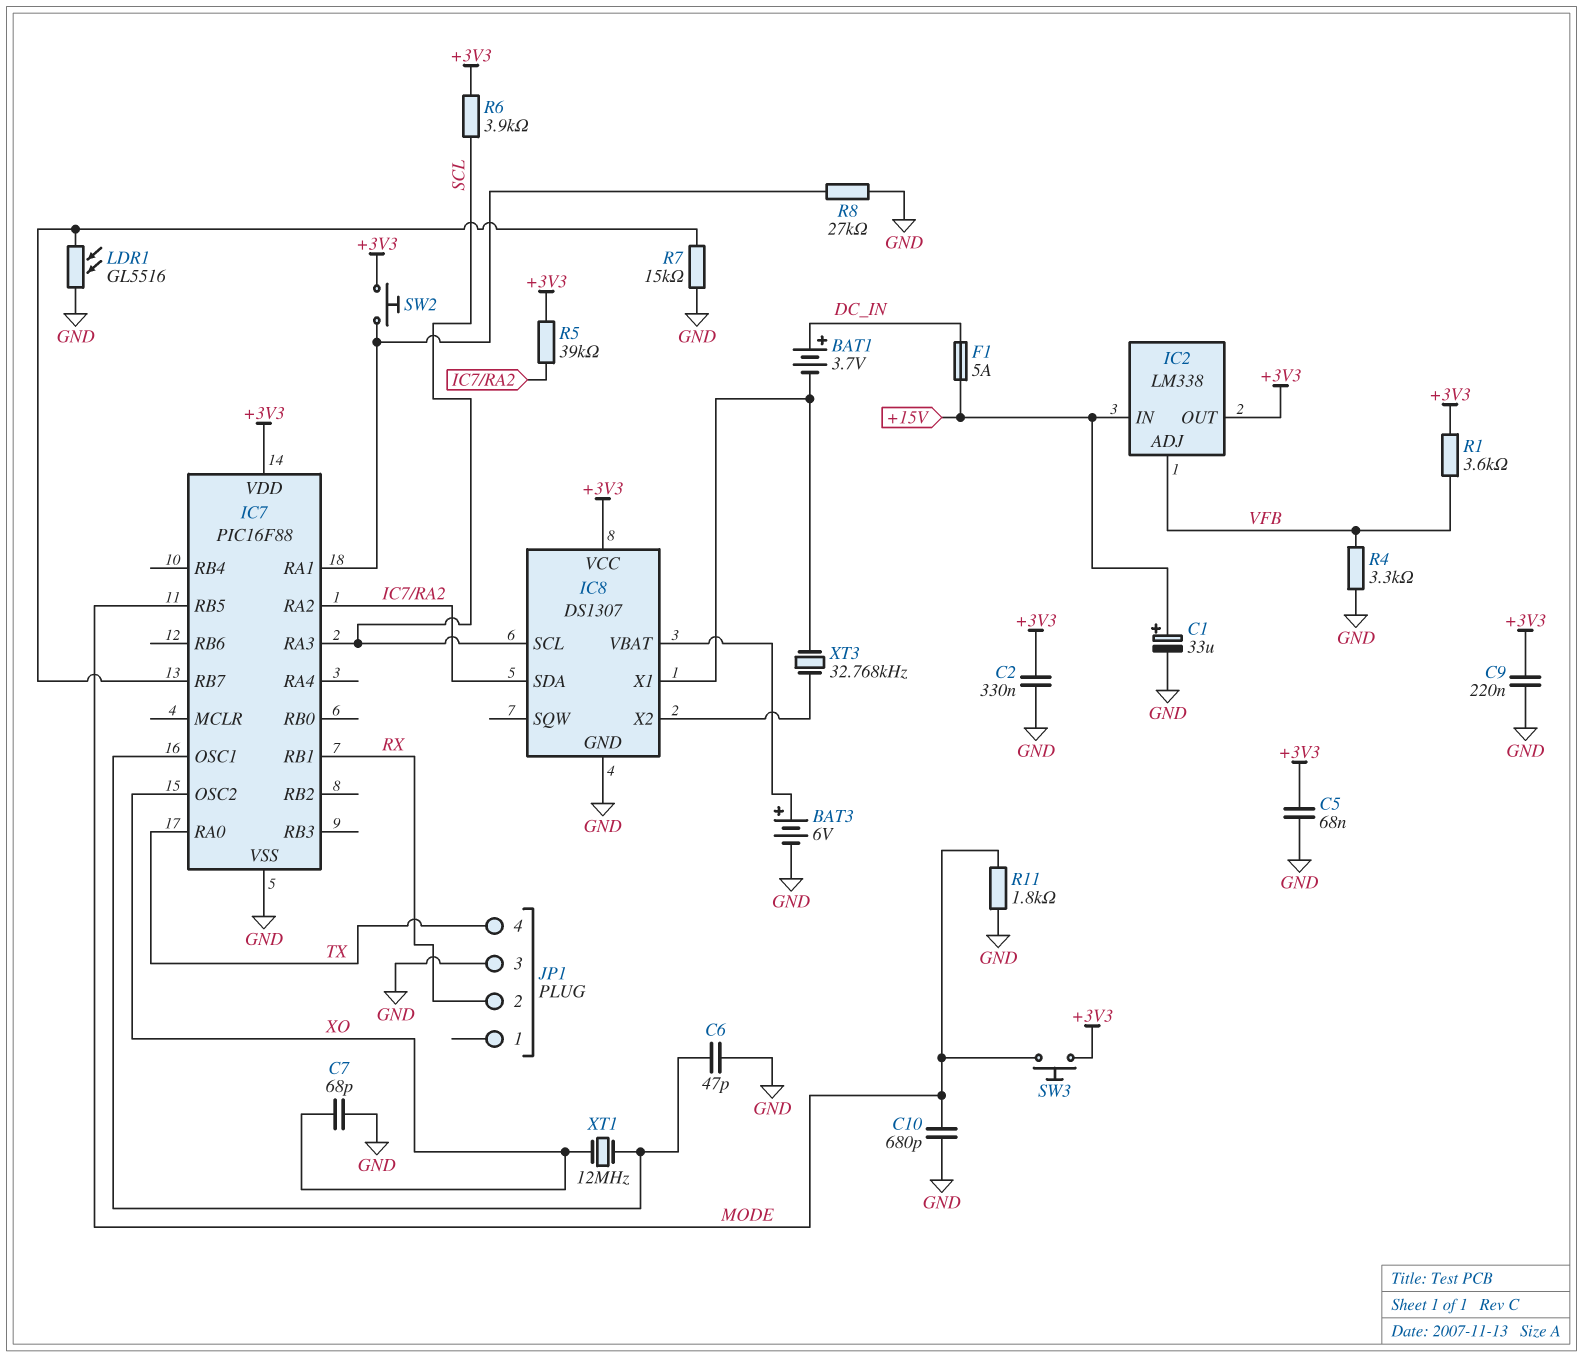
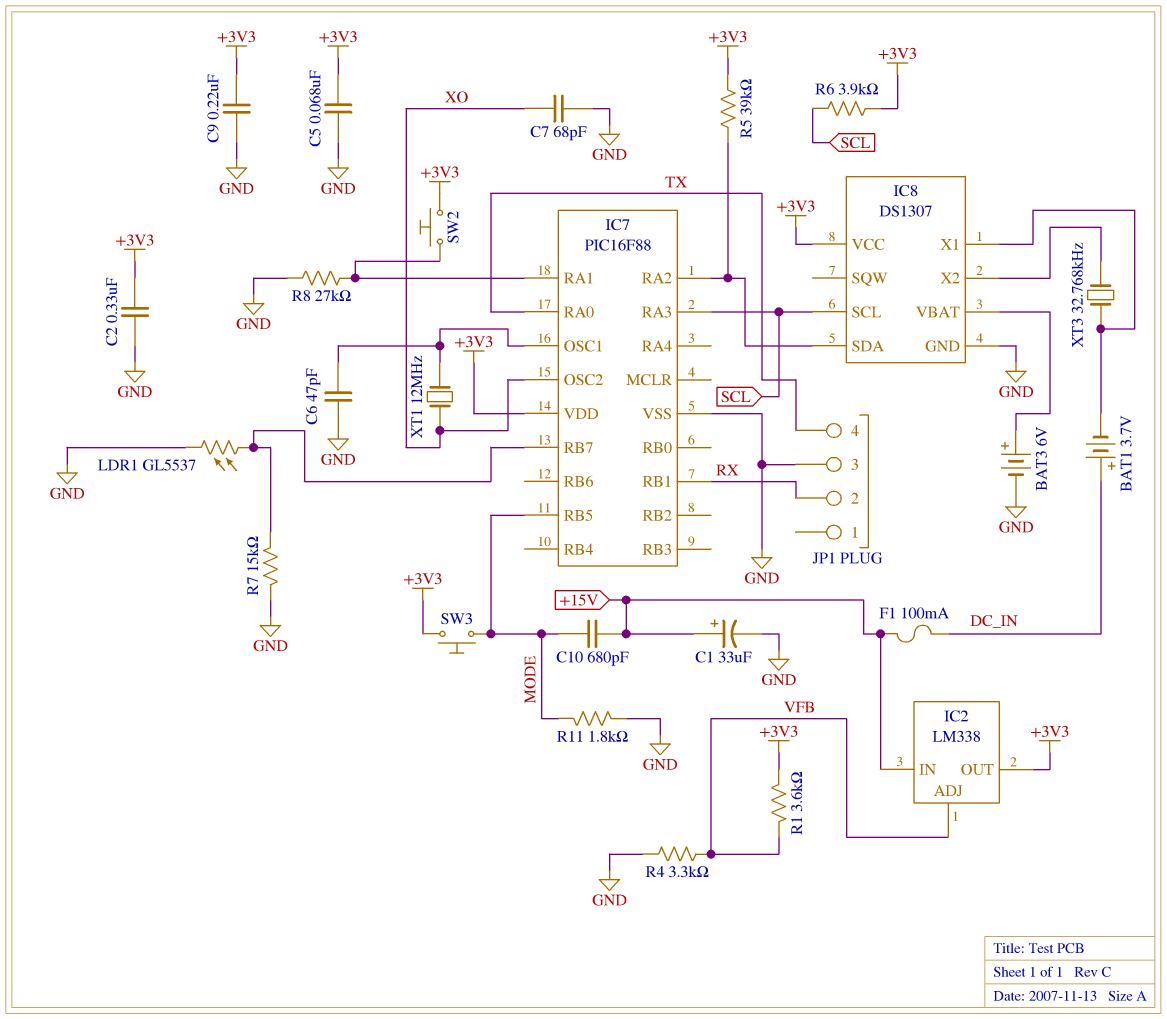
C10: 680pF (GND, MODE) -> 680pF (+15V, MODE)
F1: 5A (+15V, DC_IN) -> 100mA (+15V, DC_IN)
LDR1: GL5516 (GND, IC7/RB7) -> GL5537 (GND, IC7/RB7)

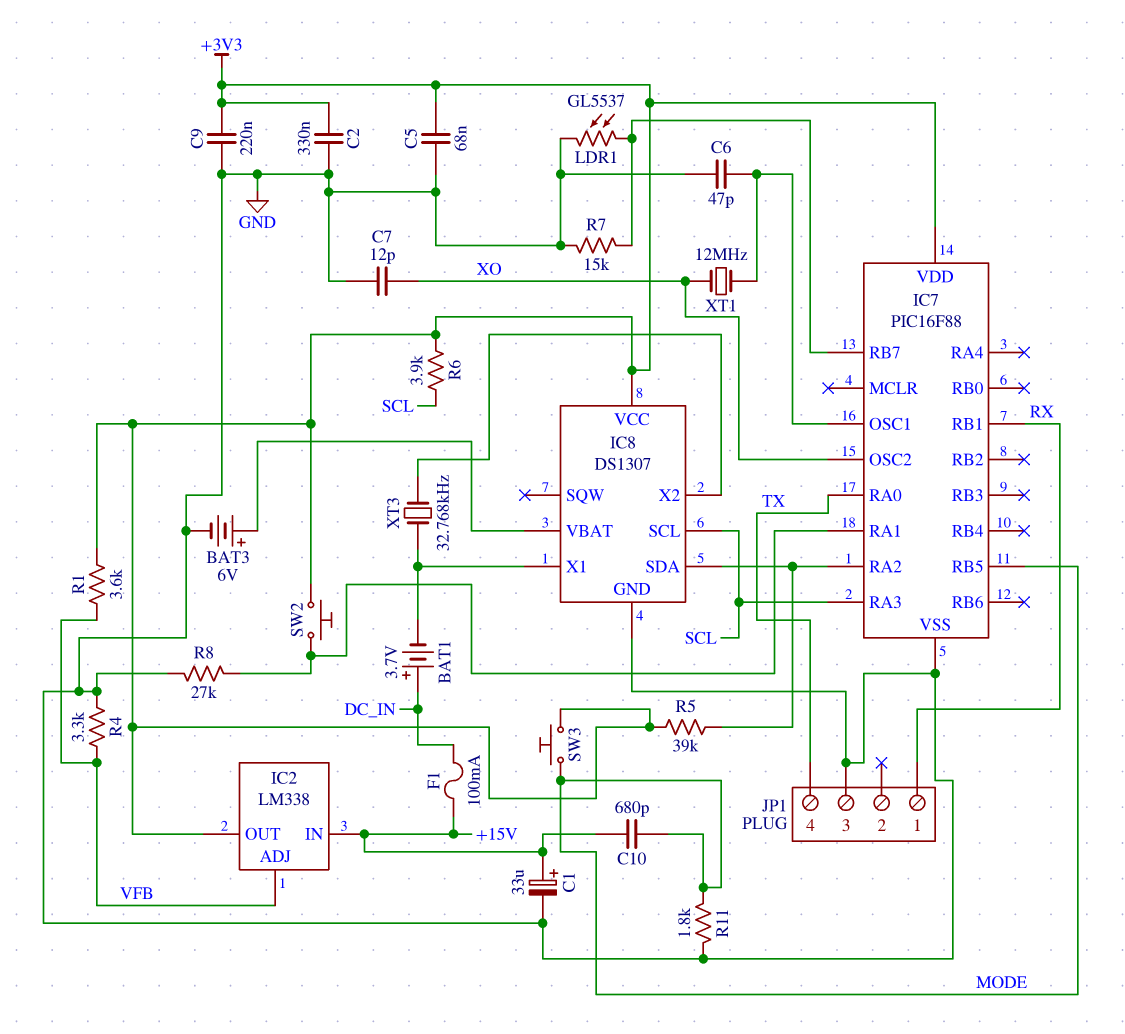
C7: 68pF (GND, XO) -> 12pF (GND, XO)
JP1 pin 1: none -> RX
JP1 pin 2: RX -> none

